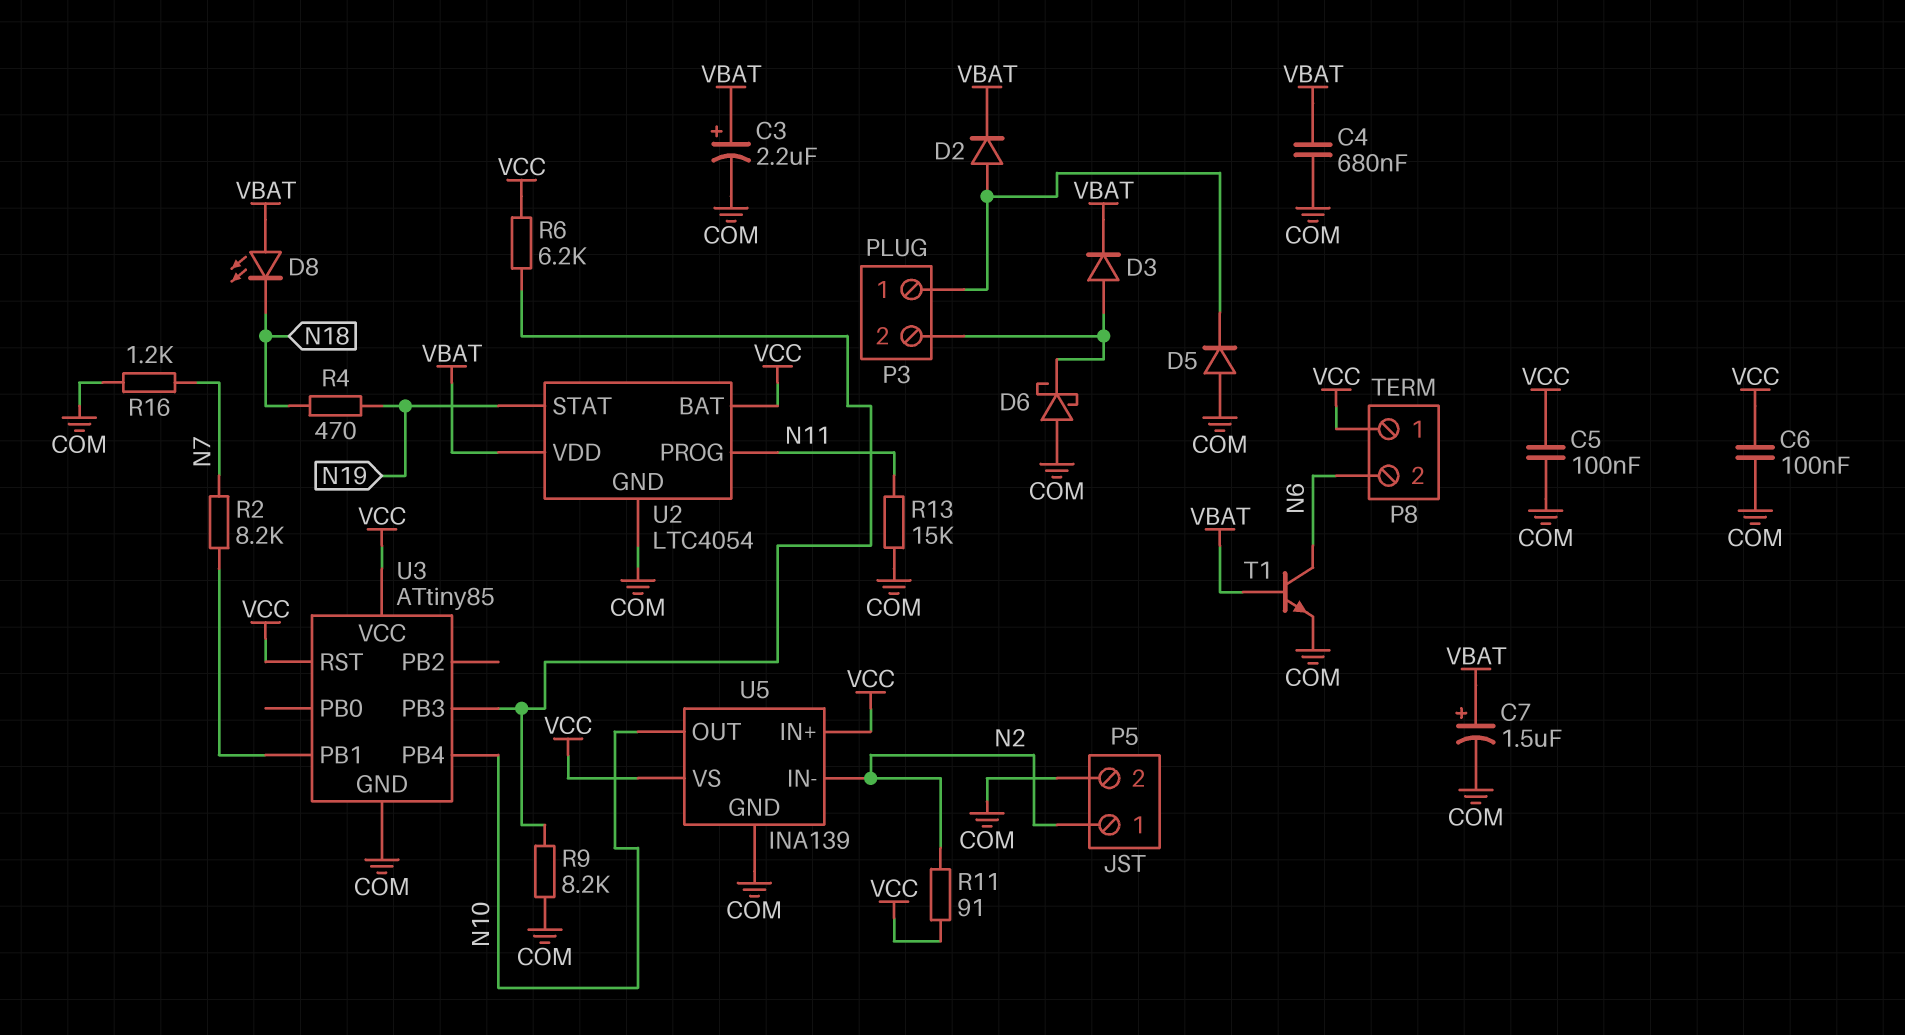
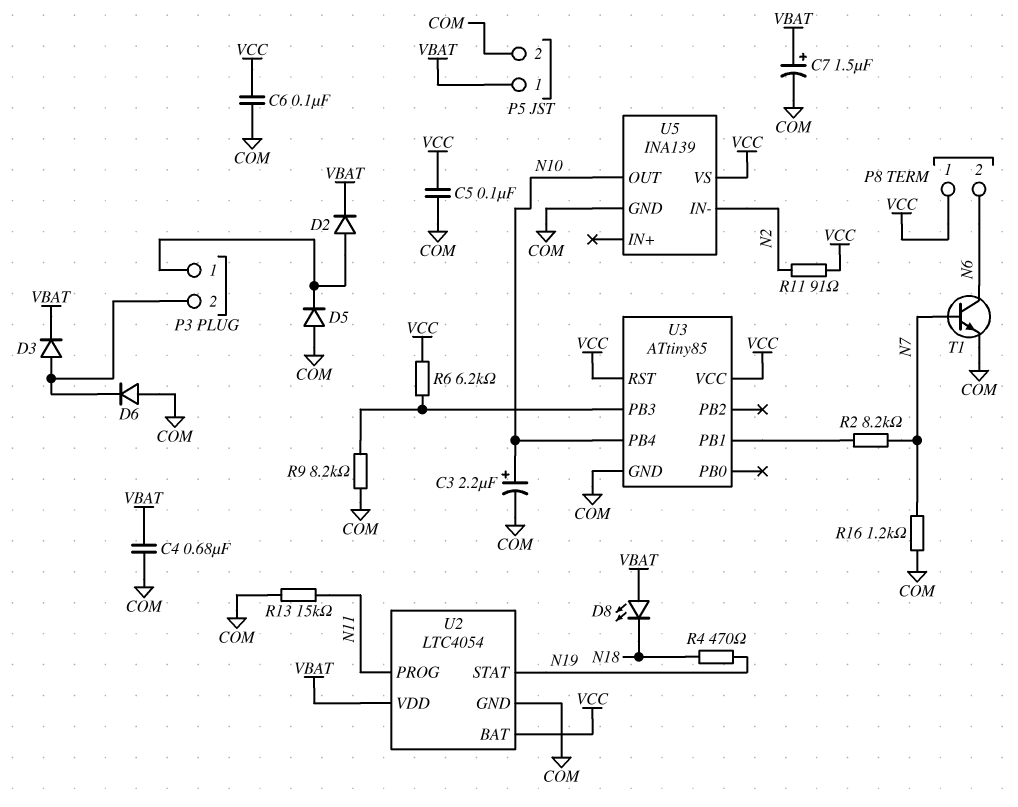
C3: 2.2uF (plus VBAT, minus COM) -> 2.2uF (plus N10, minus COM)
D6: schottky (A COM, K P3/2) -> diode (A COM, K P3/2)
P5 pin 1: N2 -> VBAT
T1: NPN (B VBAT, C N6, E COM) -> NPN (B N7, C N6, E COM)
U5 pin IN+: VCC -> none

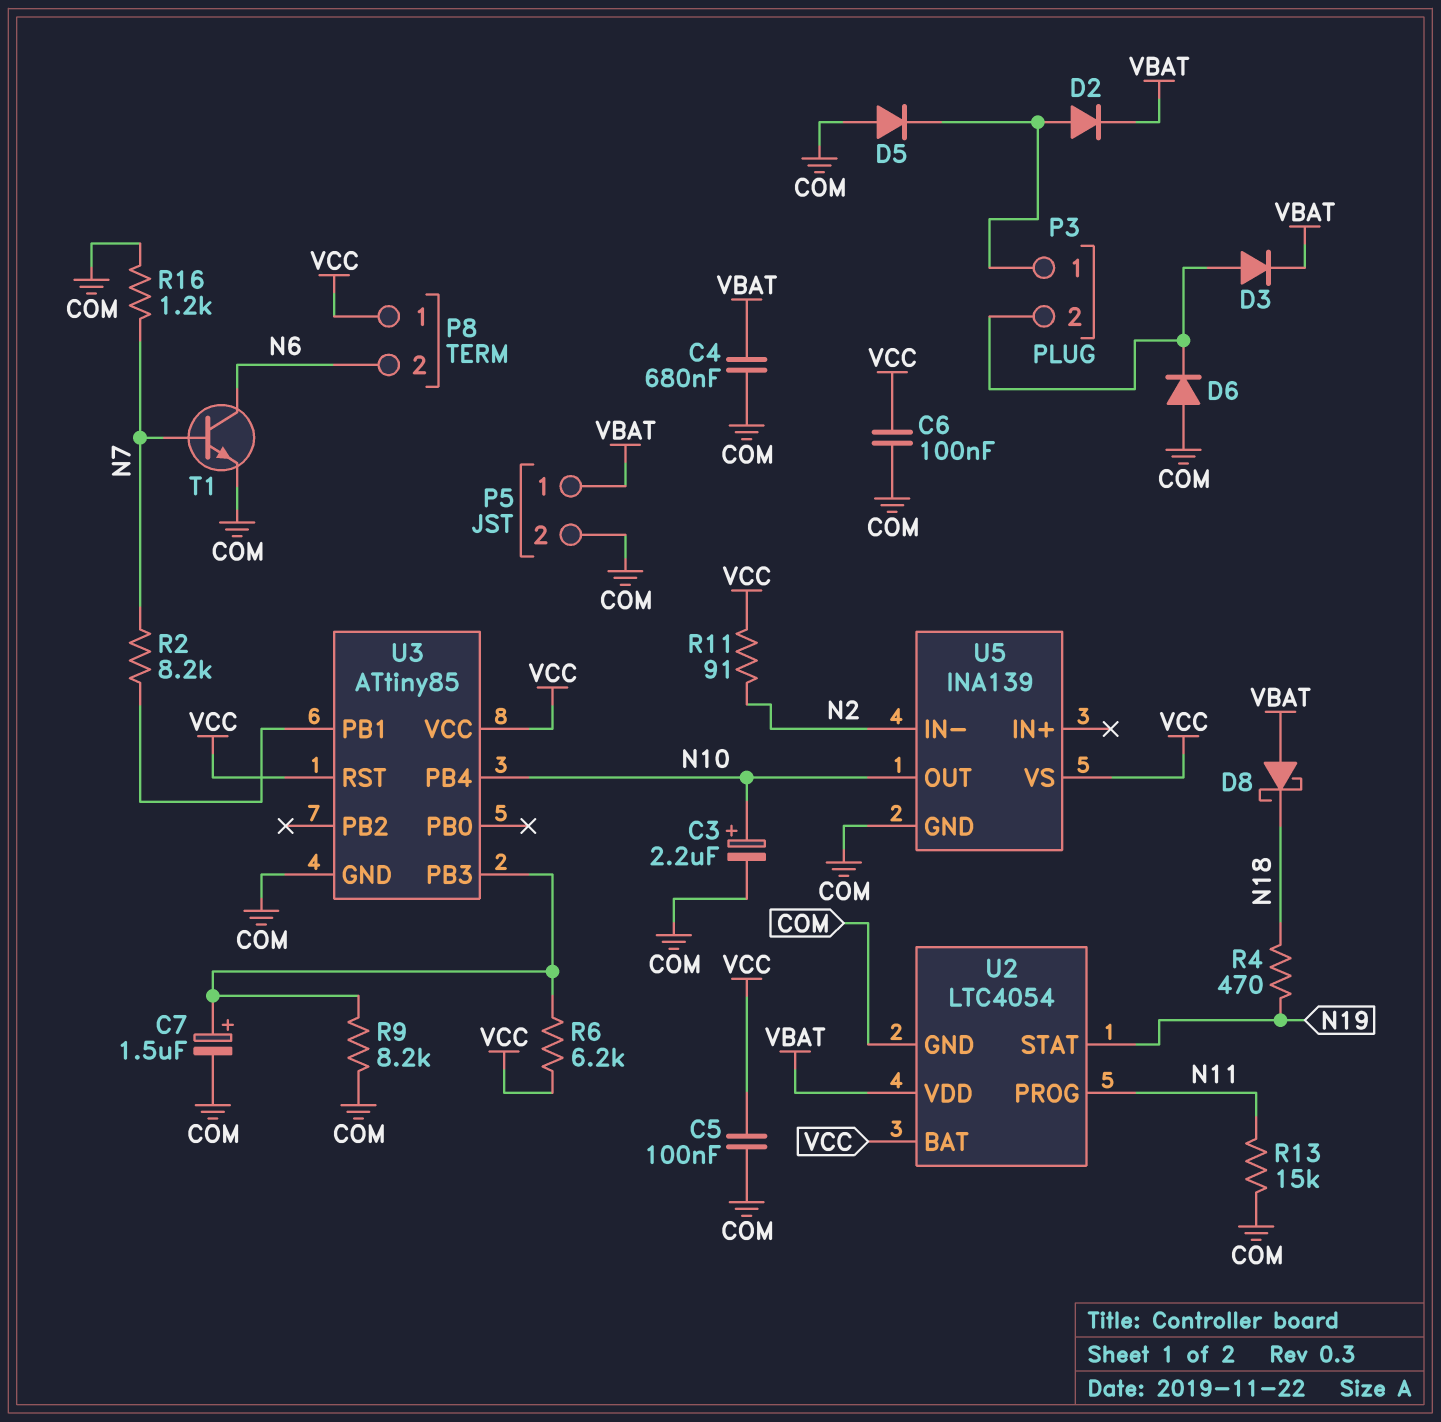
C7: 1.5uF (plus VBAT, minus COM) -> 1.5uF (plus U3/PB3, minus COM)
D8: LED (A VBAT, K N18) -> schottky (A VBAT, K N18)

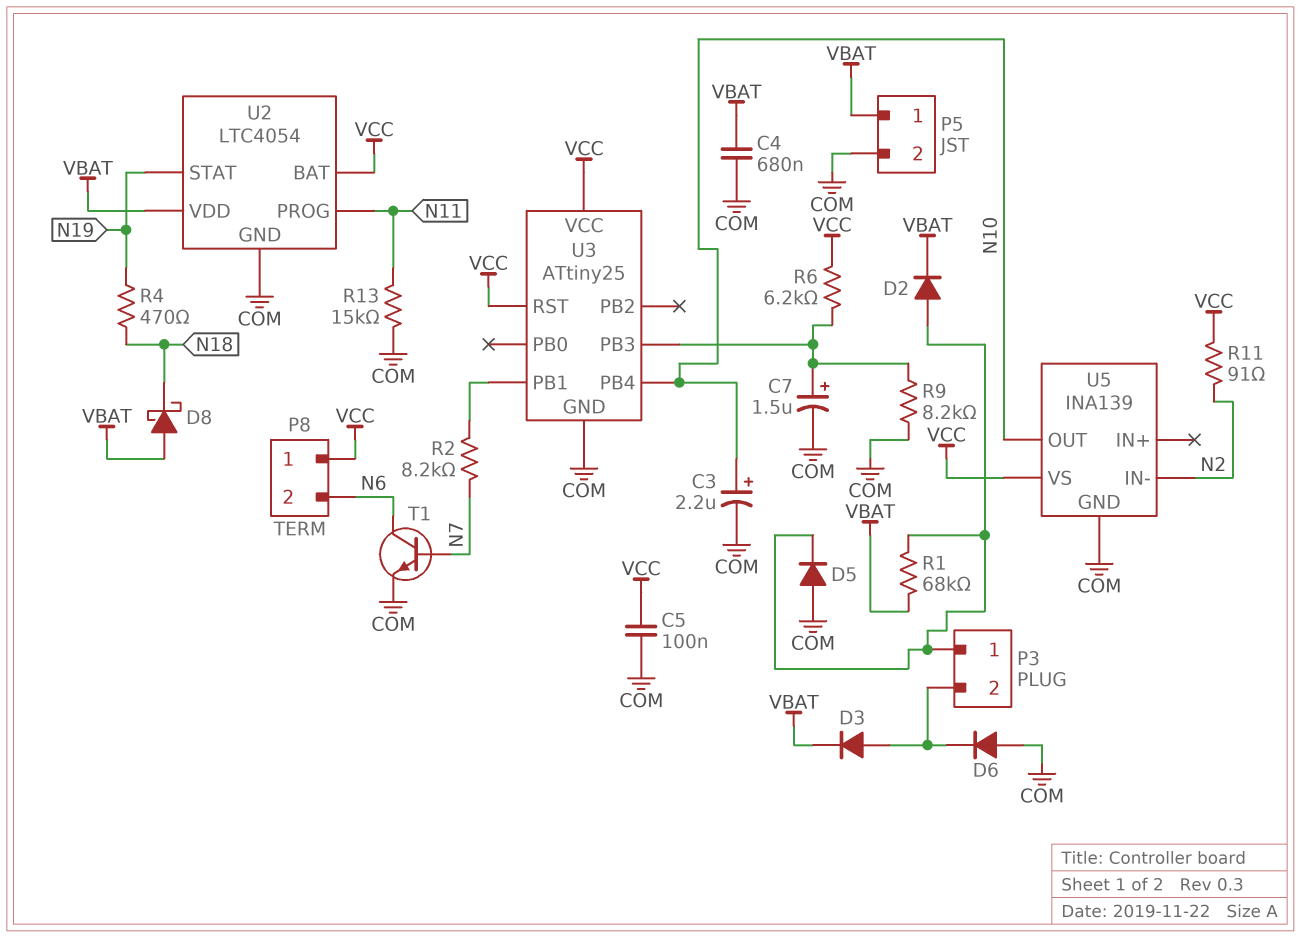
C6: 100nF (COM, VCC) -> none
R1: none -> 68k (P3/1, VBAT)
R16: 1.2k (COM, N7) -> none
U3: ATtiny85 -> ATtiny25

